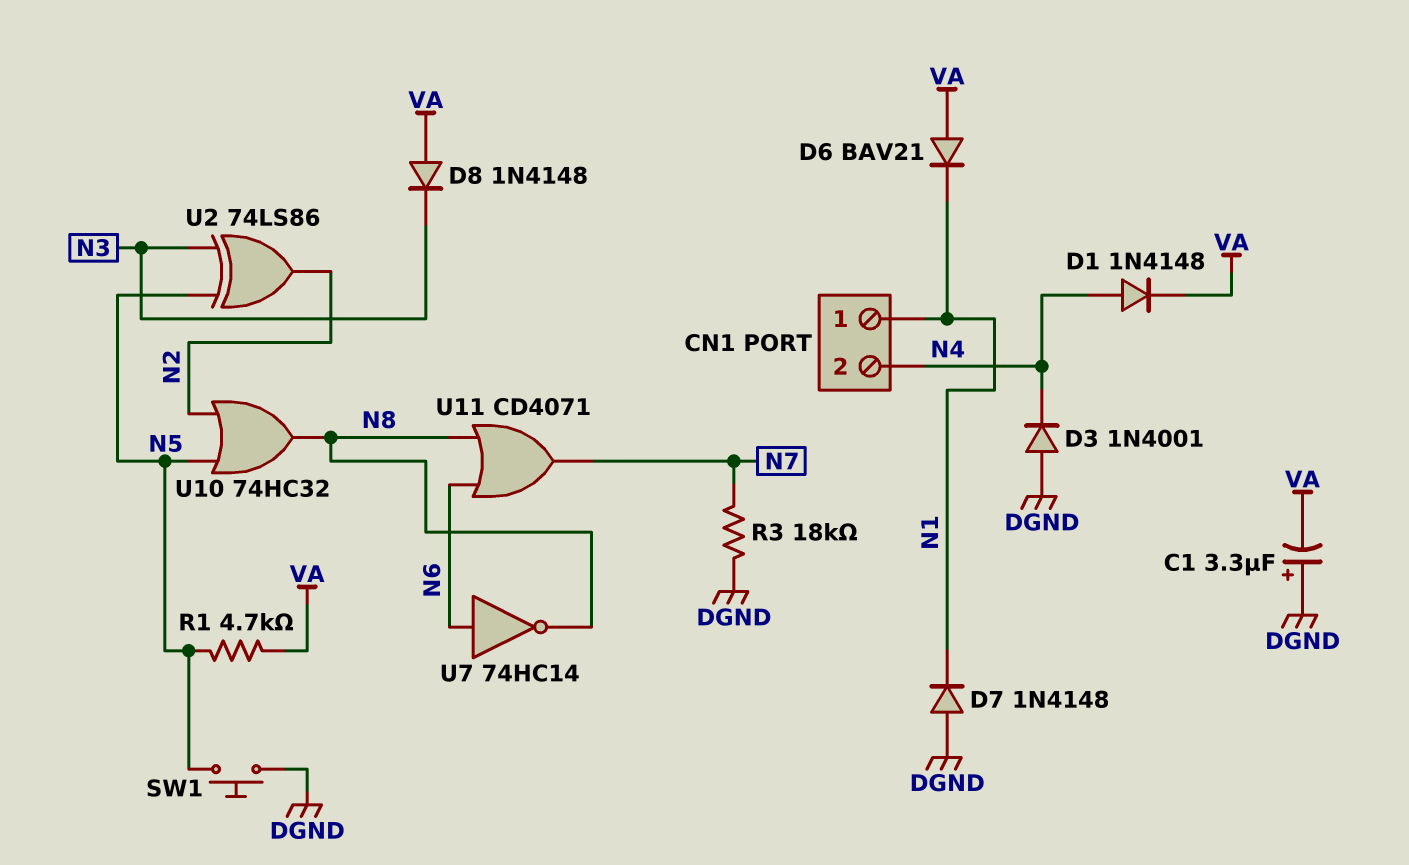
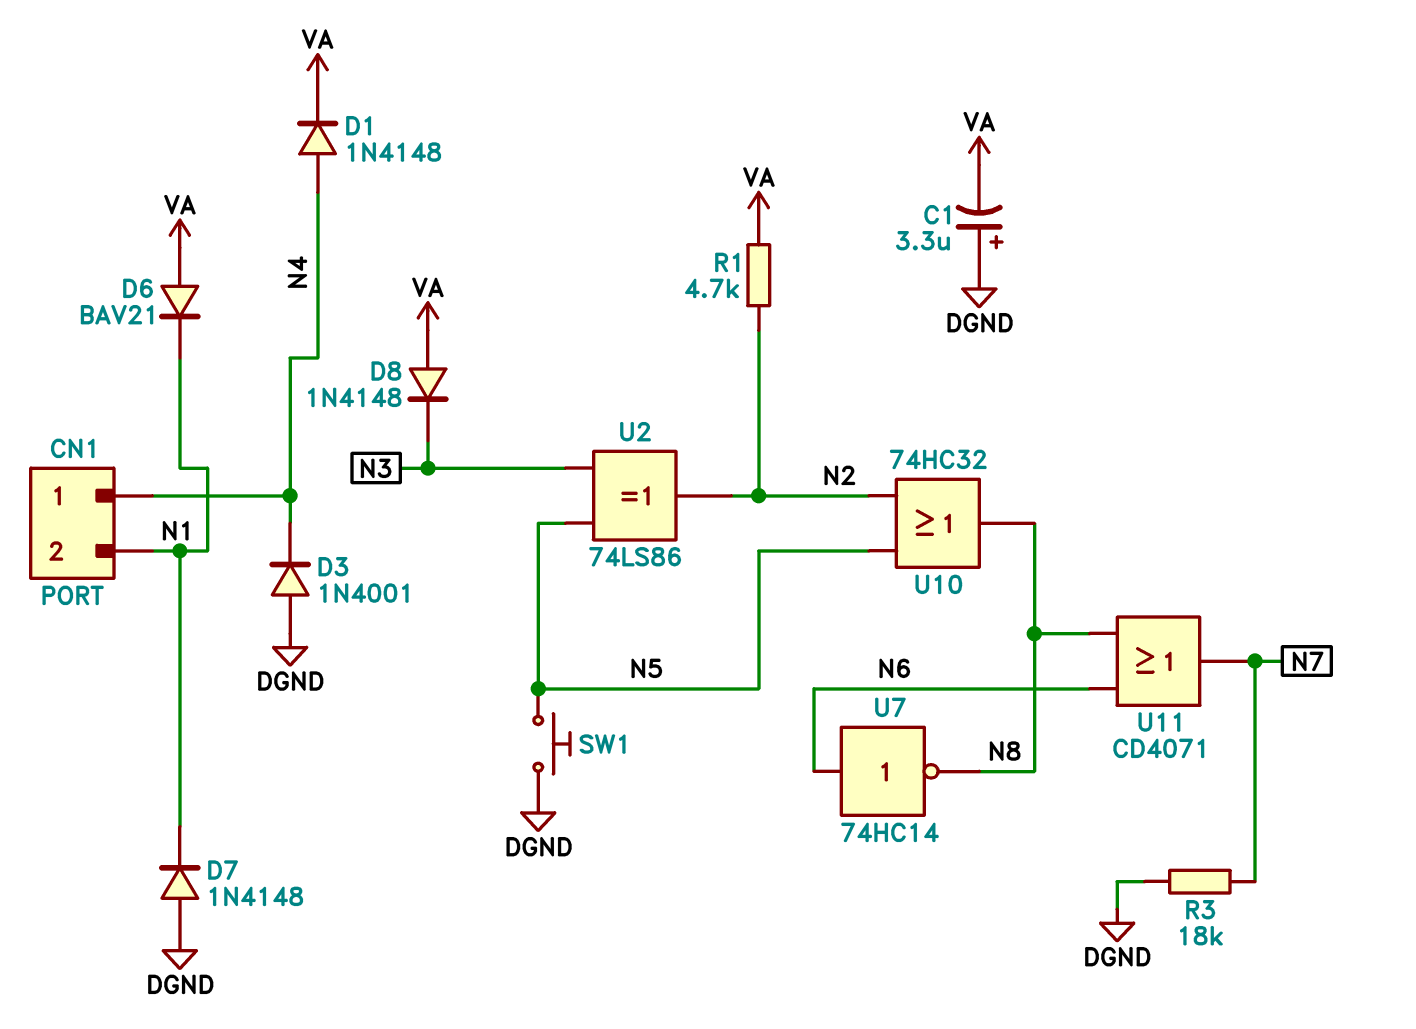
CN1 pin 1: N1 -> N4
CN1 pin 2: N4 -> N1
R1: 4.7k (N5, VA) -> 4.7k (N2, VA)

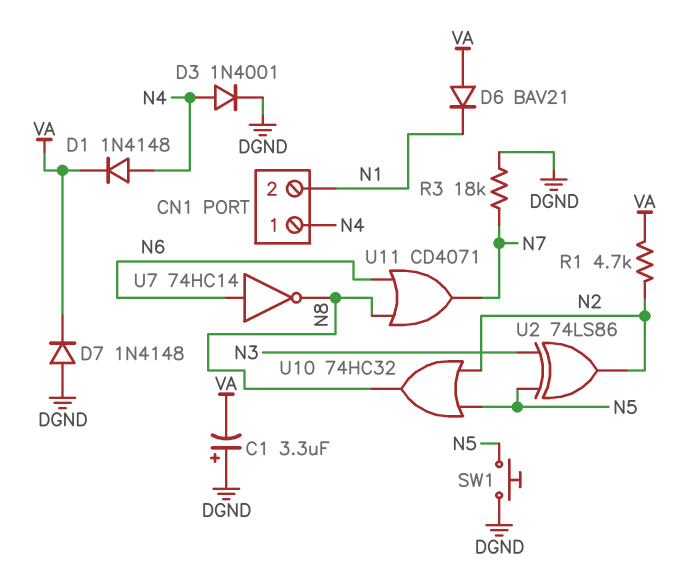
D3: diode 1N4001 (A DGND, K N4) -> diode 1N4001 (A N4, K DGND)
D7: diode 1N4148 (A DGND, K N1) -> diode 1N4148 (A DGND, K VA)
D8: diode 1N4148 (A VA, K N3) -> none

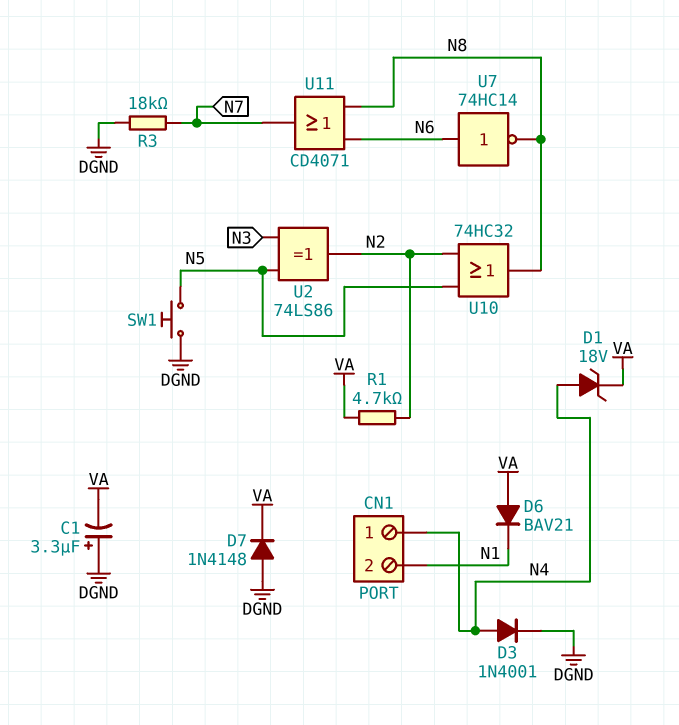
D1: diode 1N4148 (A N4, K VA) -> zener 18V (A N4, K VA)

